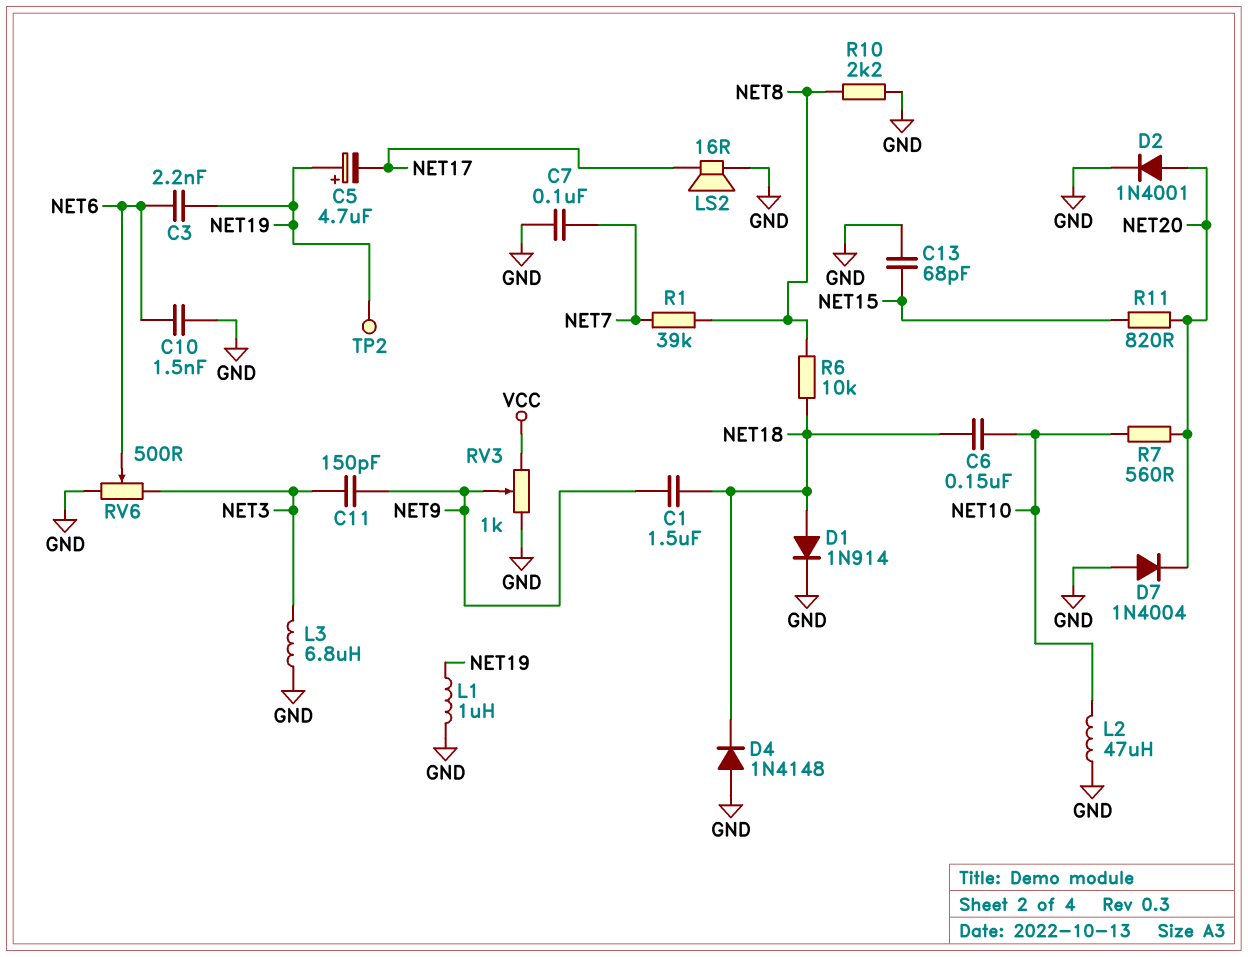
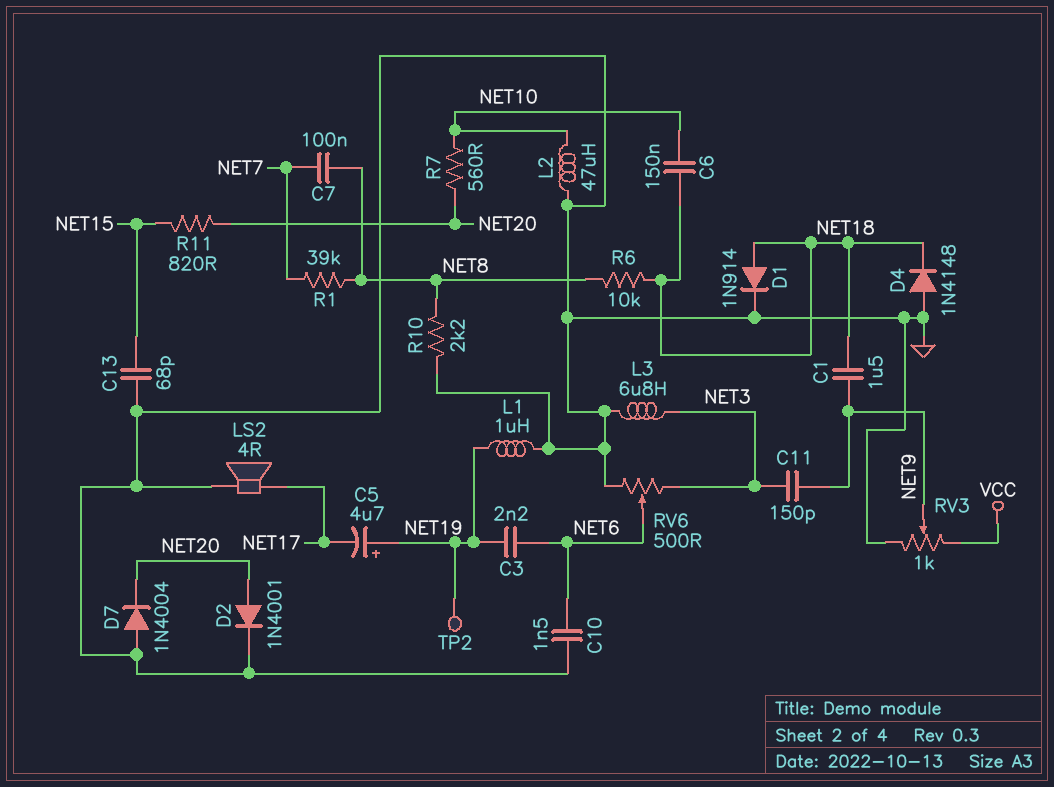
C7: 100nF (GND, NET7) -> 100nF (NET7, NET8)
LS2: speaker 16R (GND, NET17) -> speaker 4R (GND, NET17)

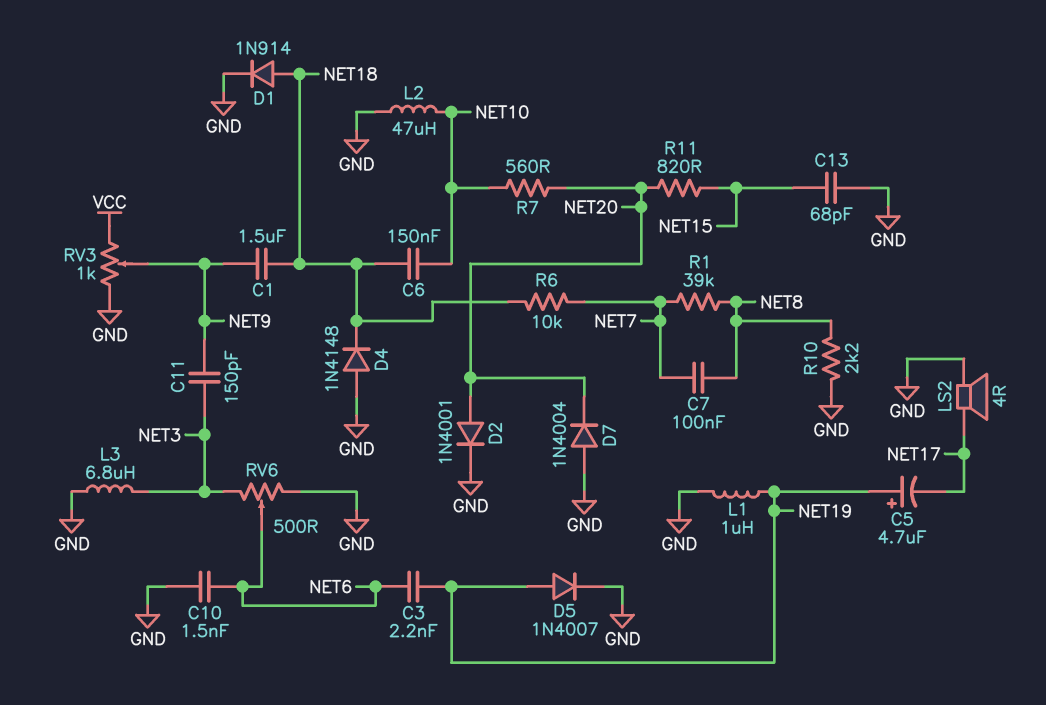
D5: none -> diode 1N4007 (A NET19, K GND)
R6: 10k (NET8, NET18) -> 10k (NET7, NET18)
TP2: test point (NET19) -> none

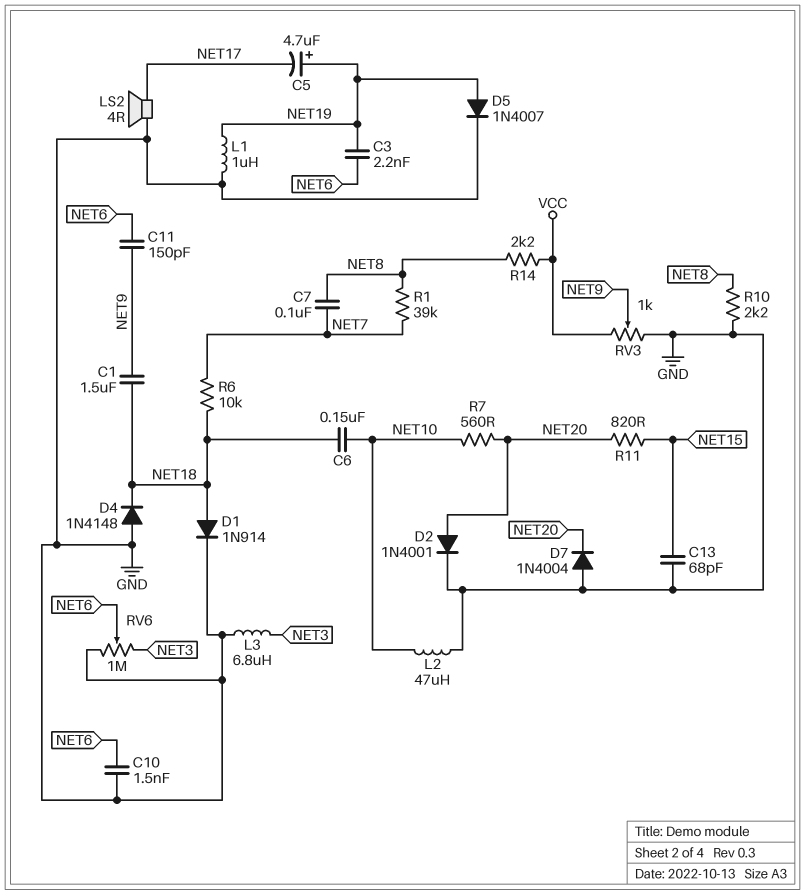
C11: 150pF (NET3, NET9) -> 150pF (NET6, NET9)
R14: none -> 2.2k (NET8, VCC)
RV6: 500 (GND, NET3, wiper NET6) -> 1M (GND, NET3, wiper NET6)

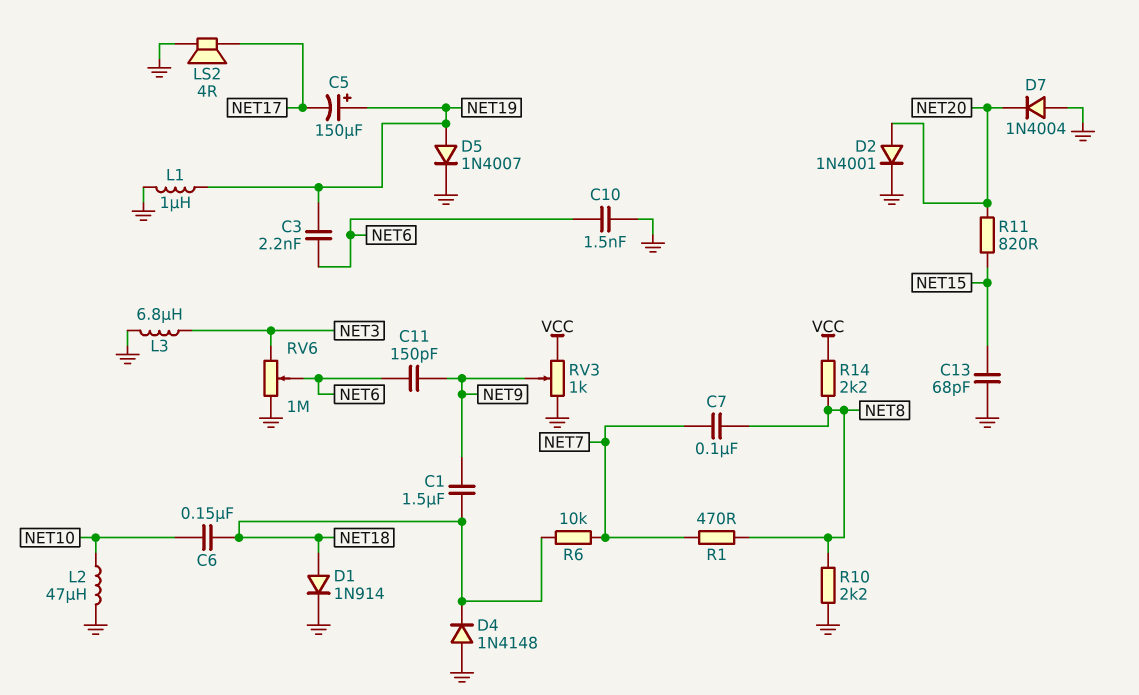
C5: 4.7uF (plus NET19, minus NET17) -> 150uF (plus NET19, minus NET17)
R1: 39k (NET7, NET8) -> 470 (NET7, NET8)
R7: 560 (NET10, NET20) -> none

